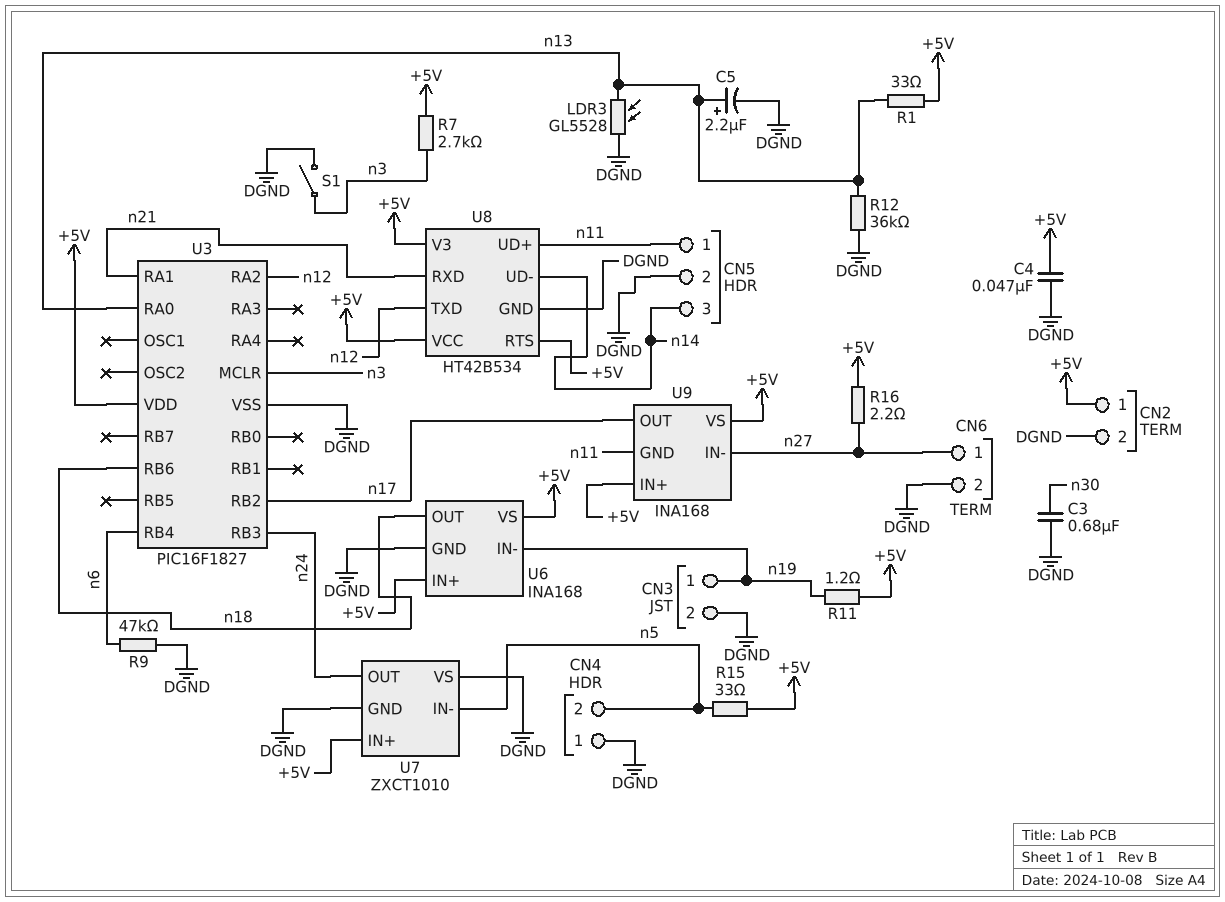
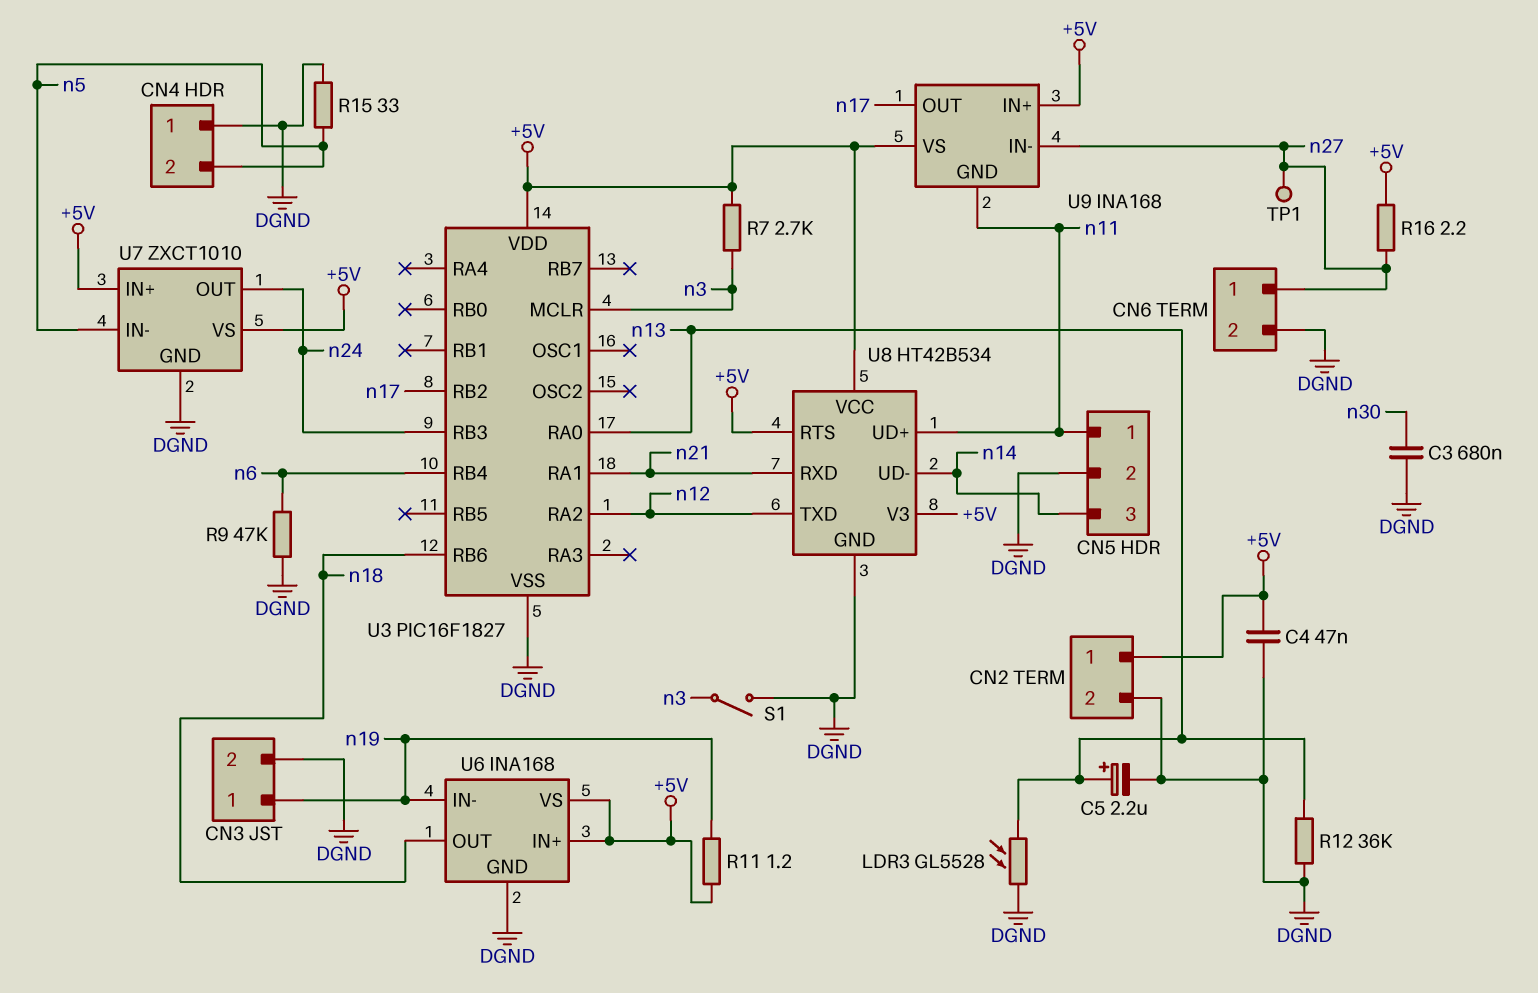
R1: 33 (+5V, n13) -> none
R15: 33 (+5V, n5) -> 33 (DGND, n5)
TP1: none -> test point (n27)
U7 pin VS: DGND -> +5V

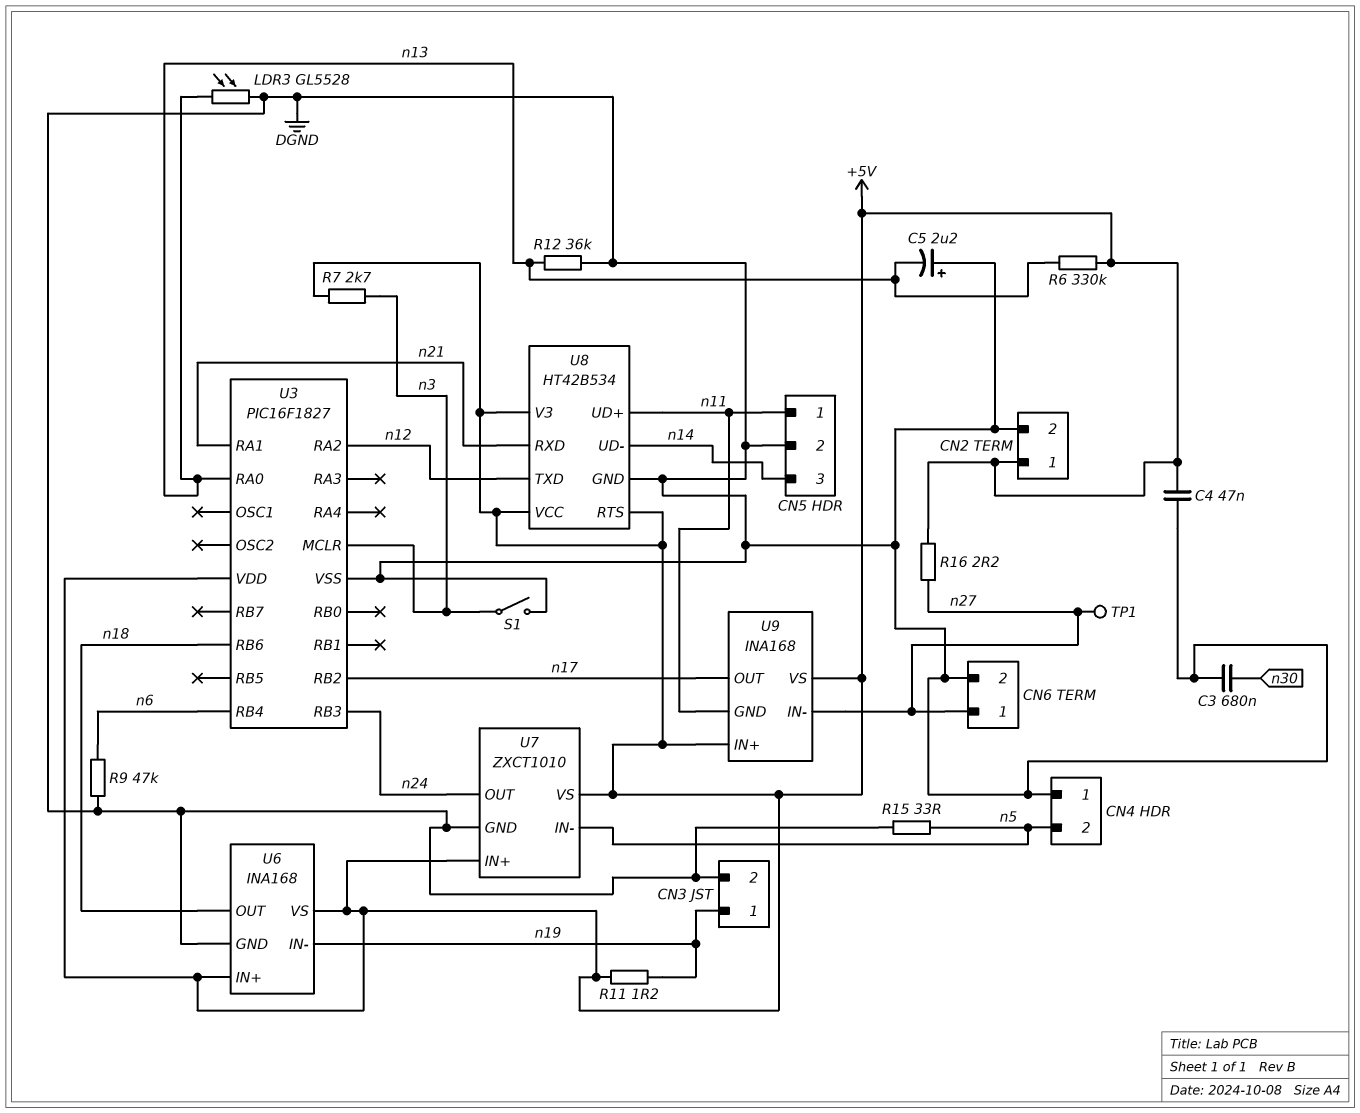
C5: 2.2uF (plus n13, minus DGND) -> 2.2uF (plus DGND, minus n13)
R6: none -> 330k (+5V, n13)

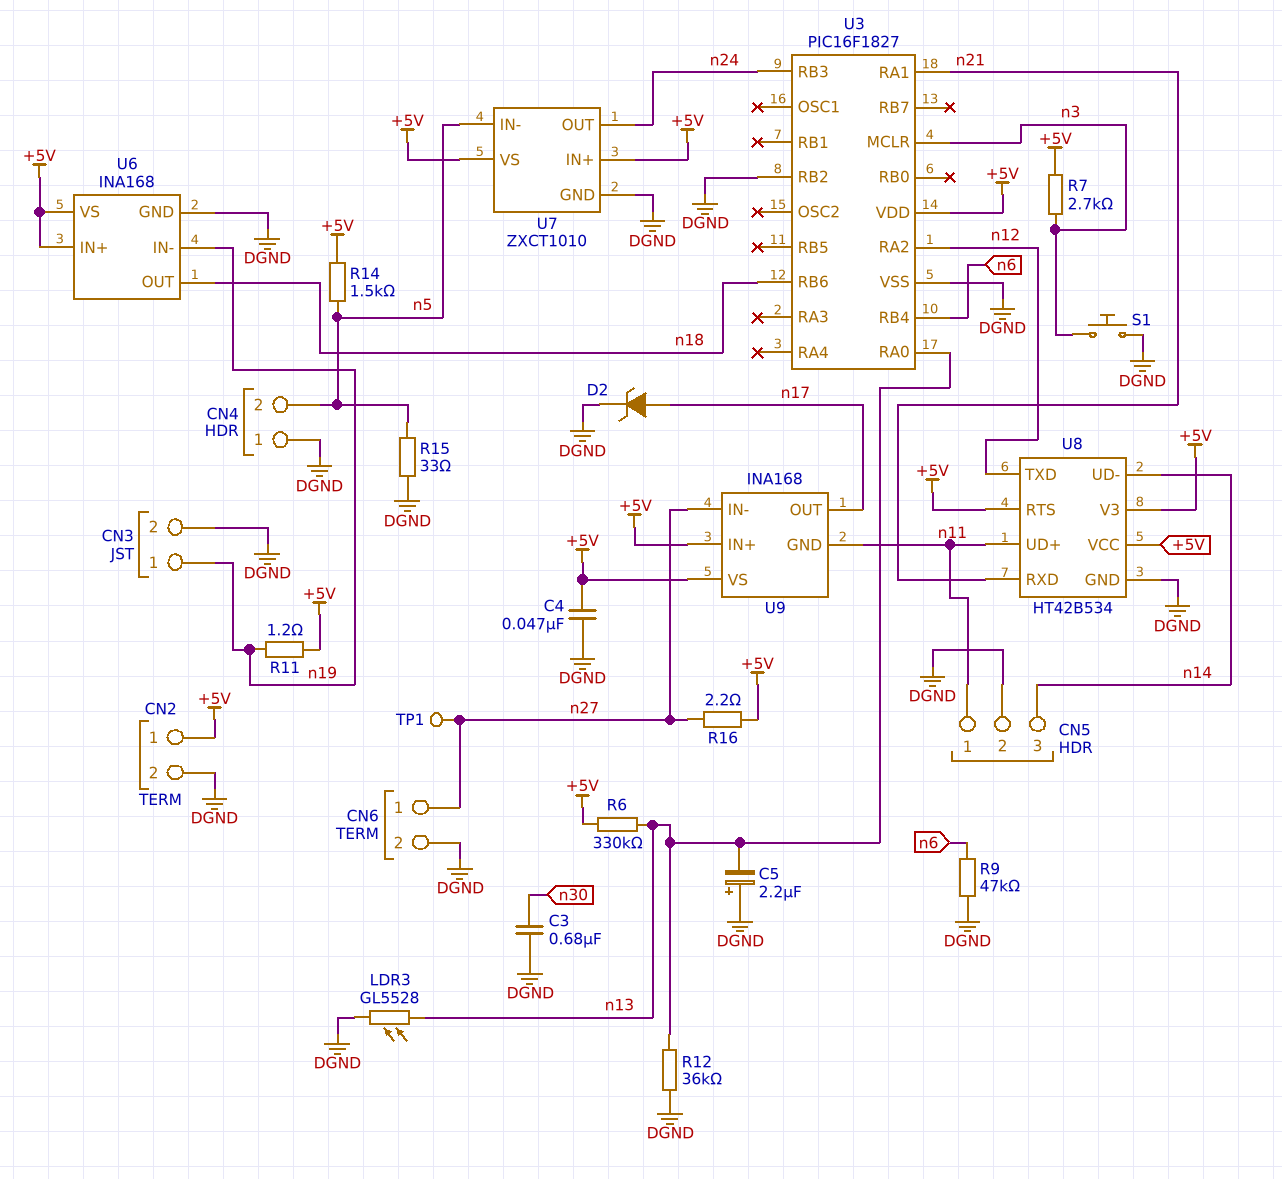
D2: none -> zener (A n17, K DGND)
R14: none -> 1.5k (+5V, n5)
S1: switch (DGND, n3) -> button (DGND, n3)
U3 pin RB2: n17 -> DGND

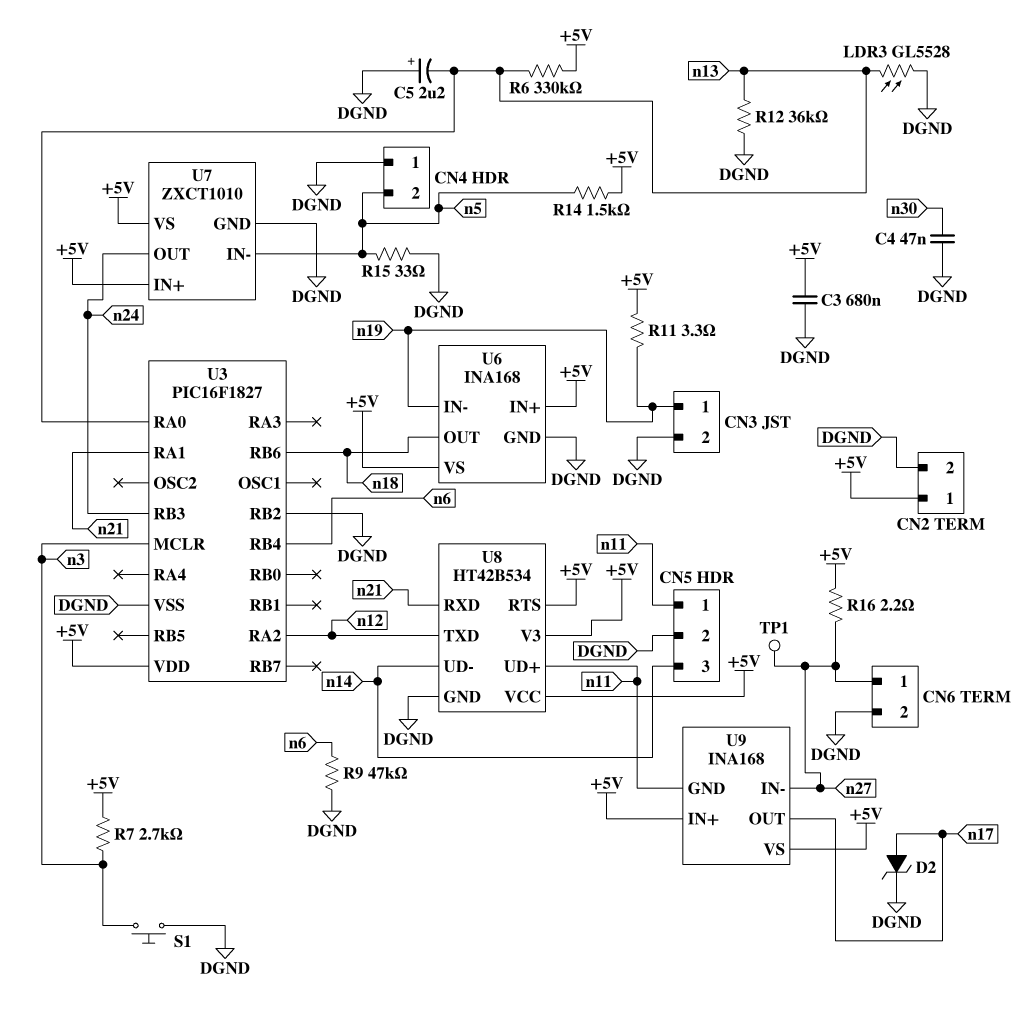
C3: 680nF (DGND, n30) -> 680nF (+5V, DGND)
C4: 47nF (+5V, DGND) -> 47nF (DGND, n30)
R11: 1.2 (+5V, n19) -> 3.3 (+5V, n19)

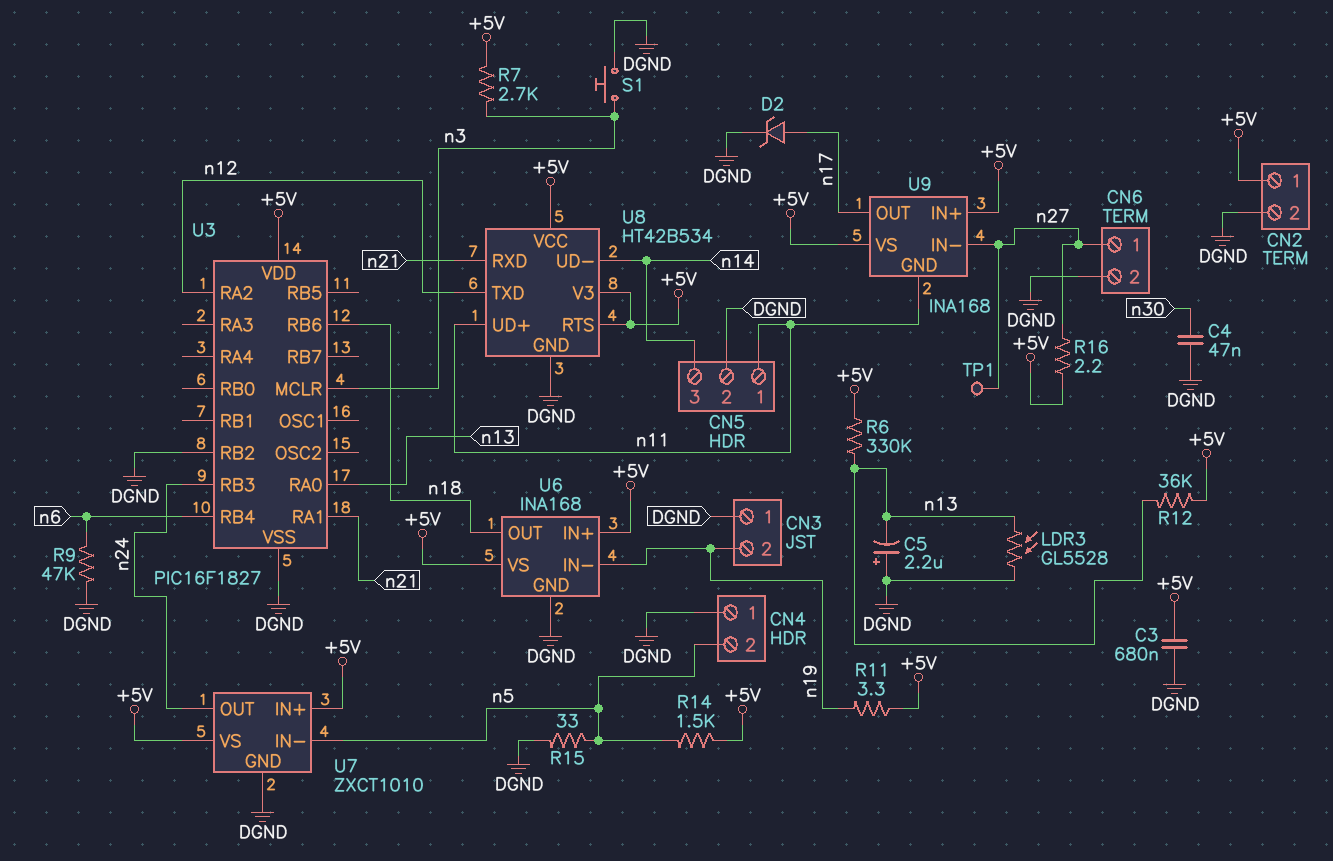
CN3 pin 1: n19 -> DGND
CN3 pin 2: DGND -> n19
R12: 36k (DGND, n13) -> 36k (+5V, n13)

